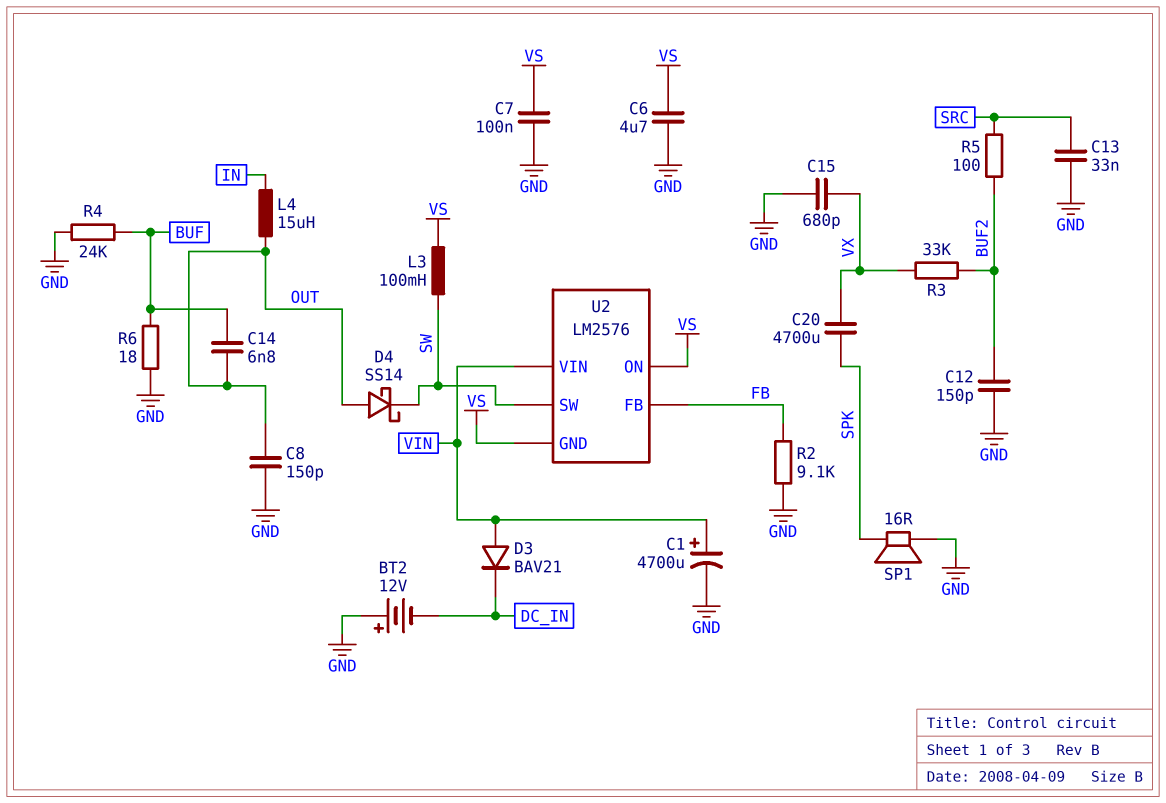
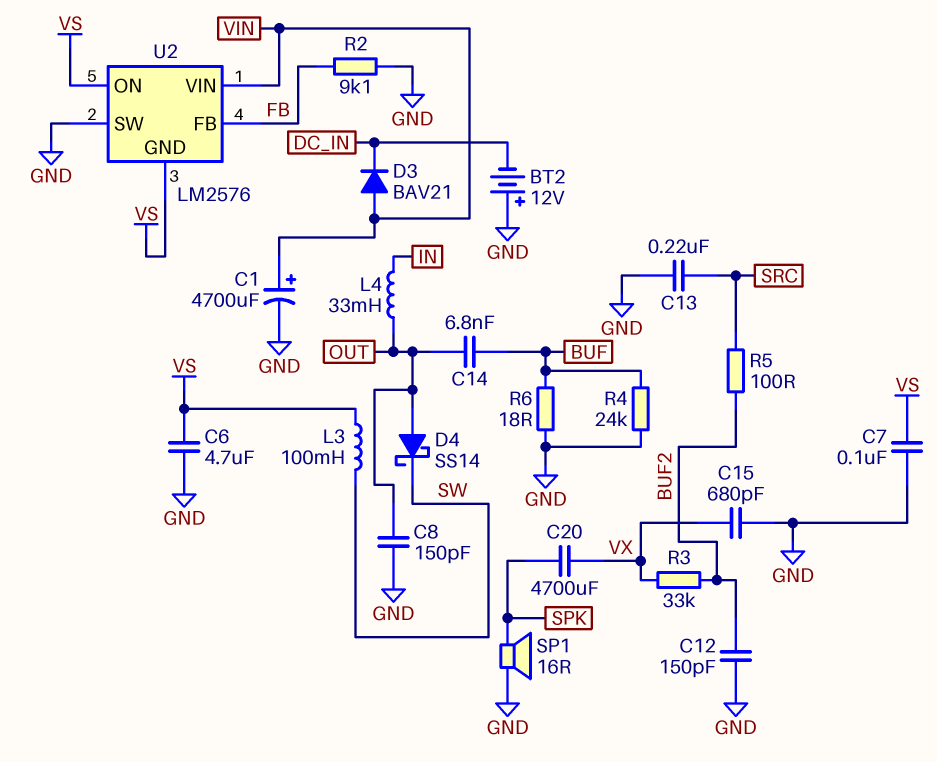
C13: 33nF (GND, SRC) -> 220nF (GND, SRC)
L4: 15uH (IN, OUT) -> 33mH (IN, OUT)
U2 pin SW: SW -> GND

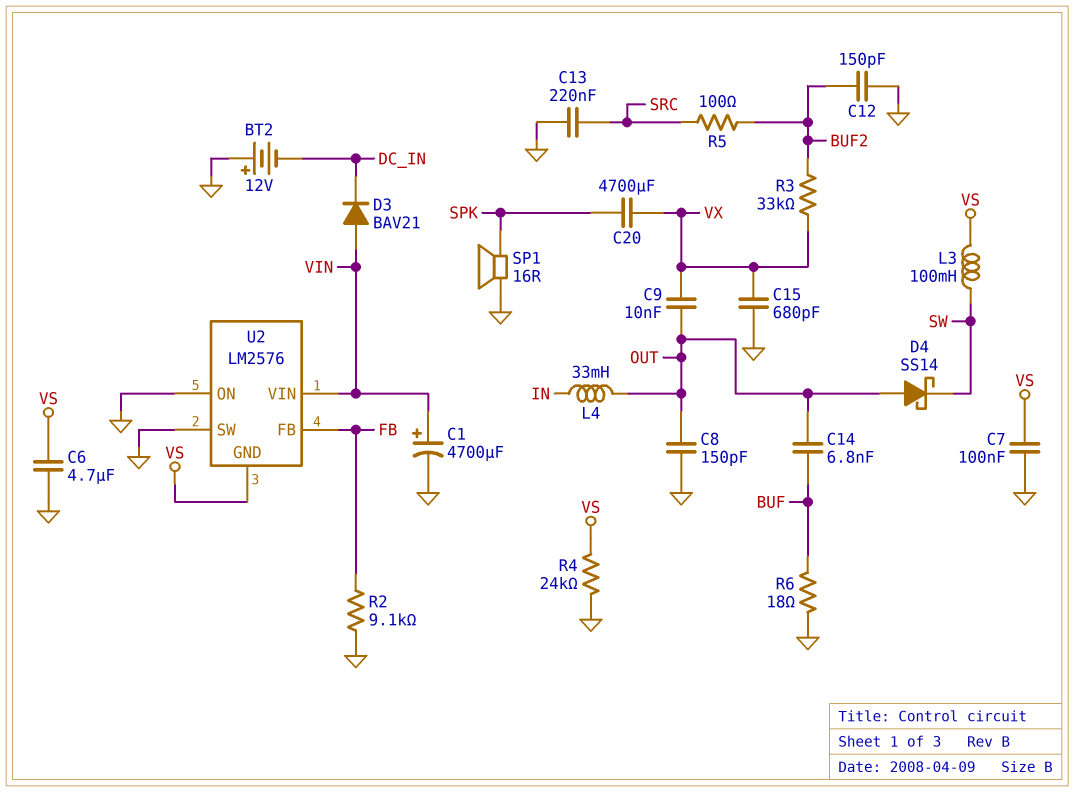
C9: none -> 10nF (OUT, VX)
R4: 24k (BUF, GND) -> 24k (GND, VS)
U2 pin ON: VS -> GND

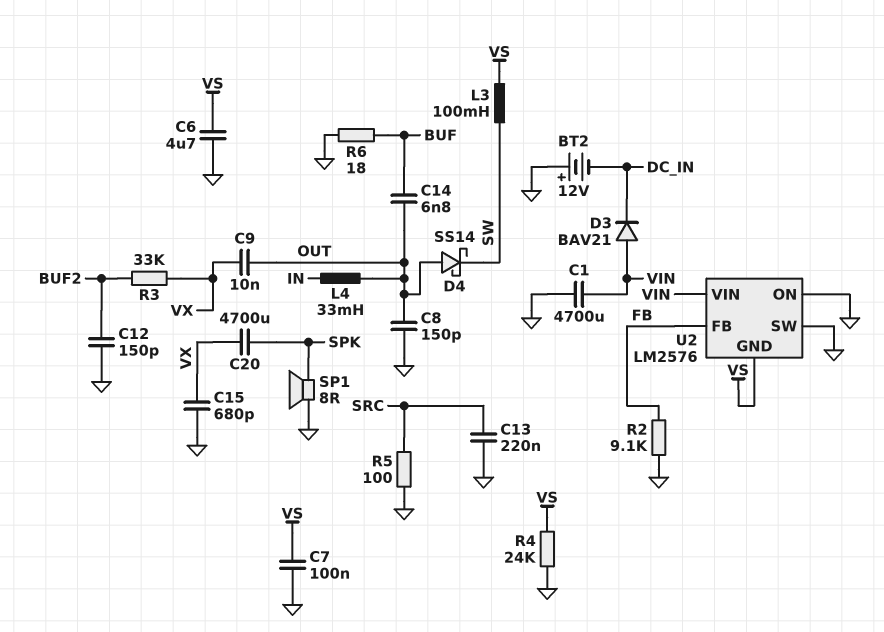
C1: 4700uF (plus VIN, minus GND) -> 4700uF (GND, VIN)
R5: 100 (BUF2, SRC) -> 100 (GND, SRC)
SP1: speaker 16R (GND, SPK) -> speaker 8R (GND, SPK)

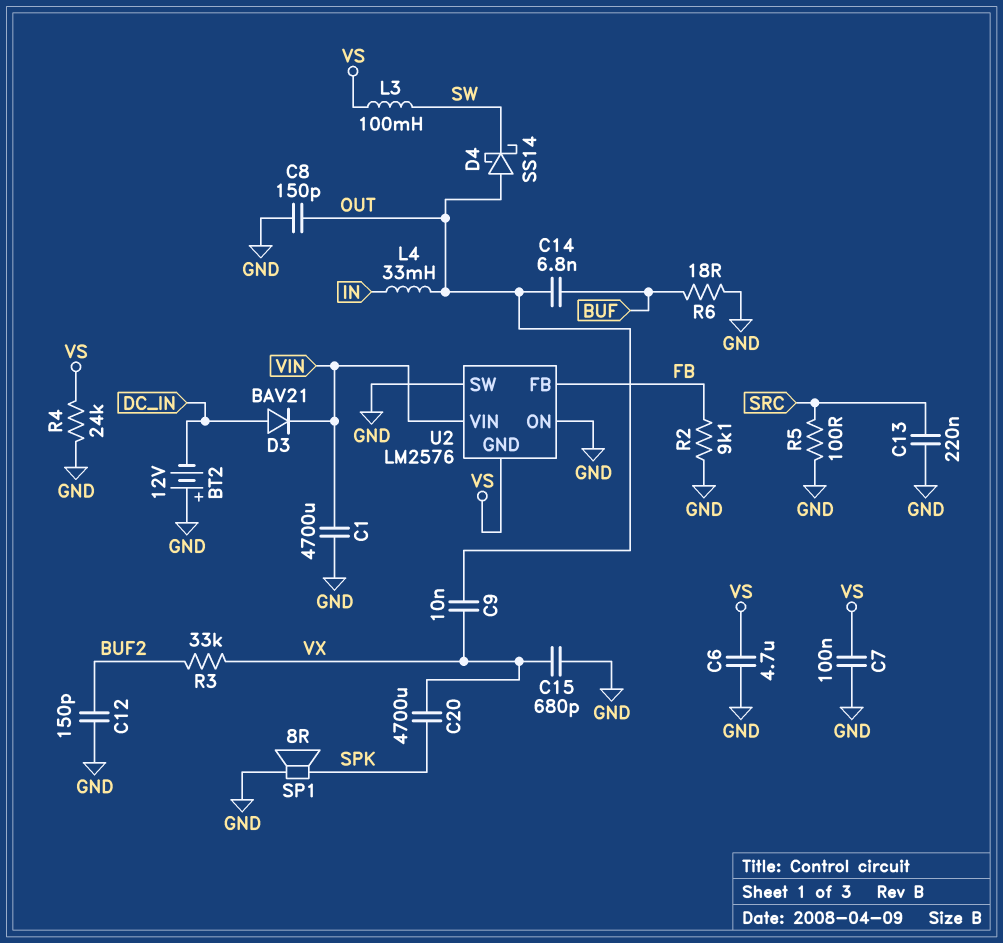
D3: diode BAV21 (A VIN, K DC_IN) -> diode BAV21 (A DC_IN, K VIN)

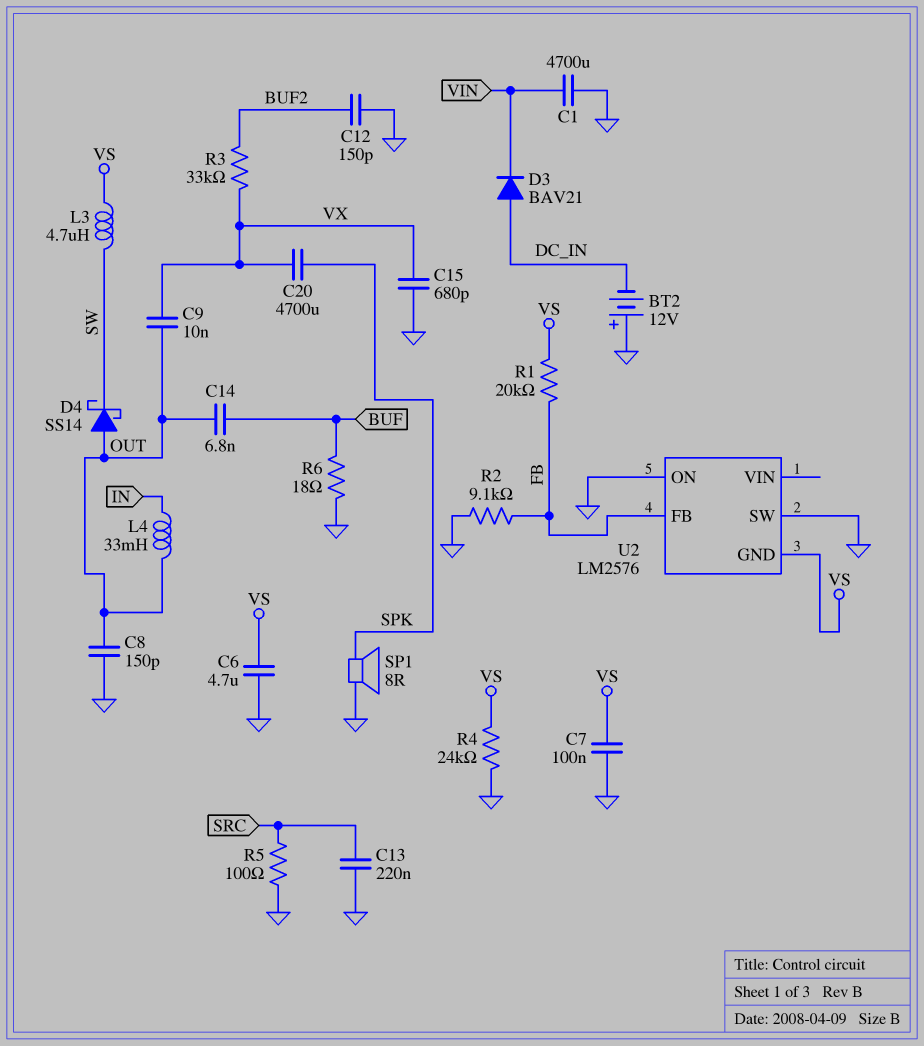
L3: 100mH (SW, VS) -> 4.7uH (SW, VS)
R1: none -> 20k (FB, VS)
U2 pin VIN: VIN -> none

